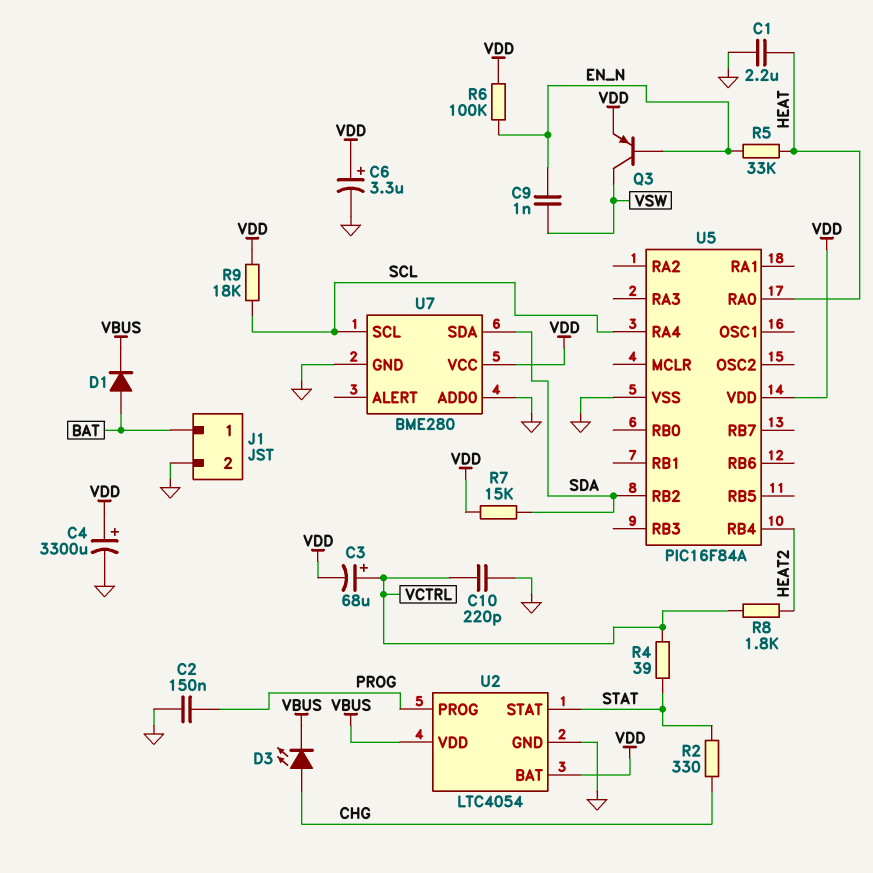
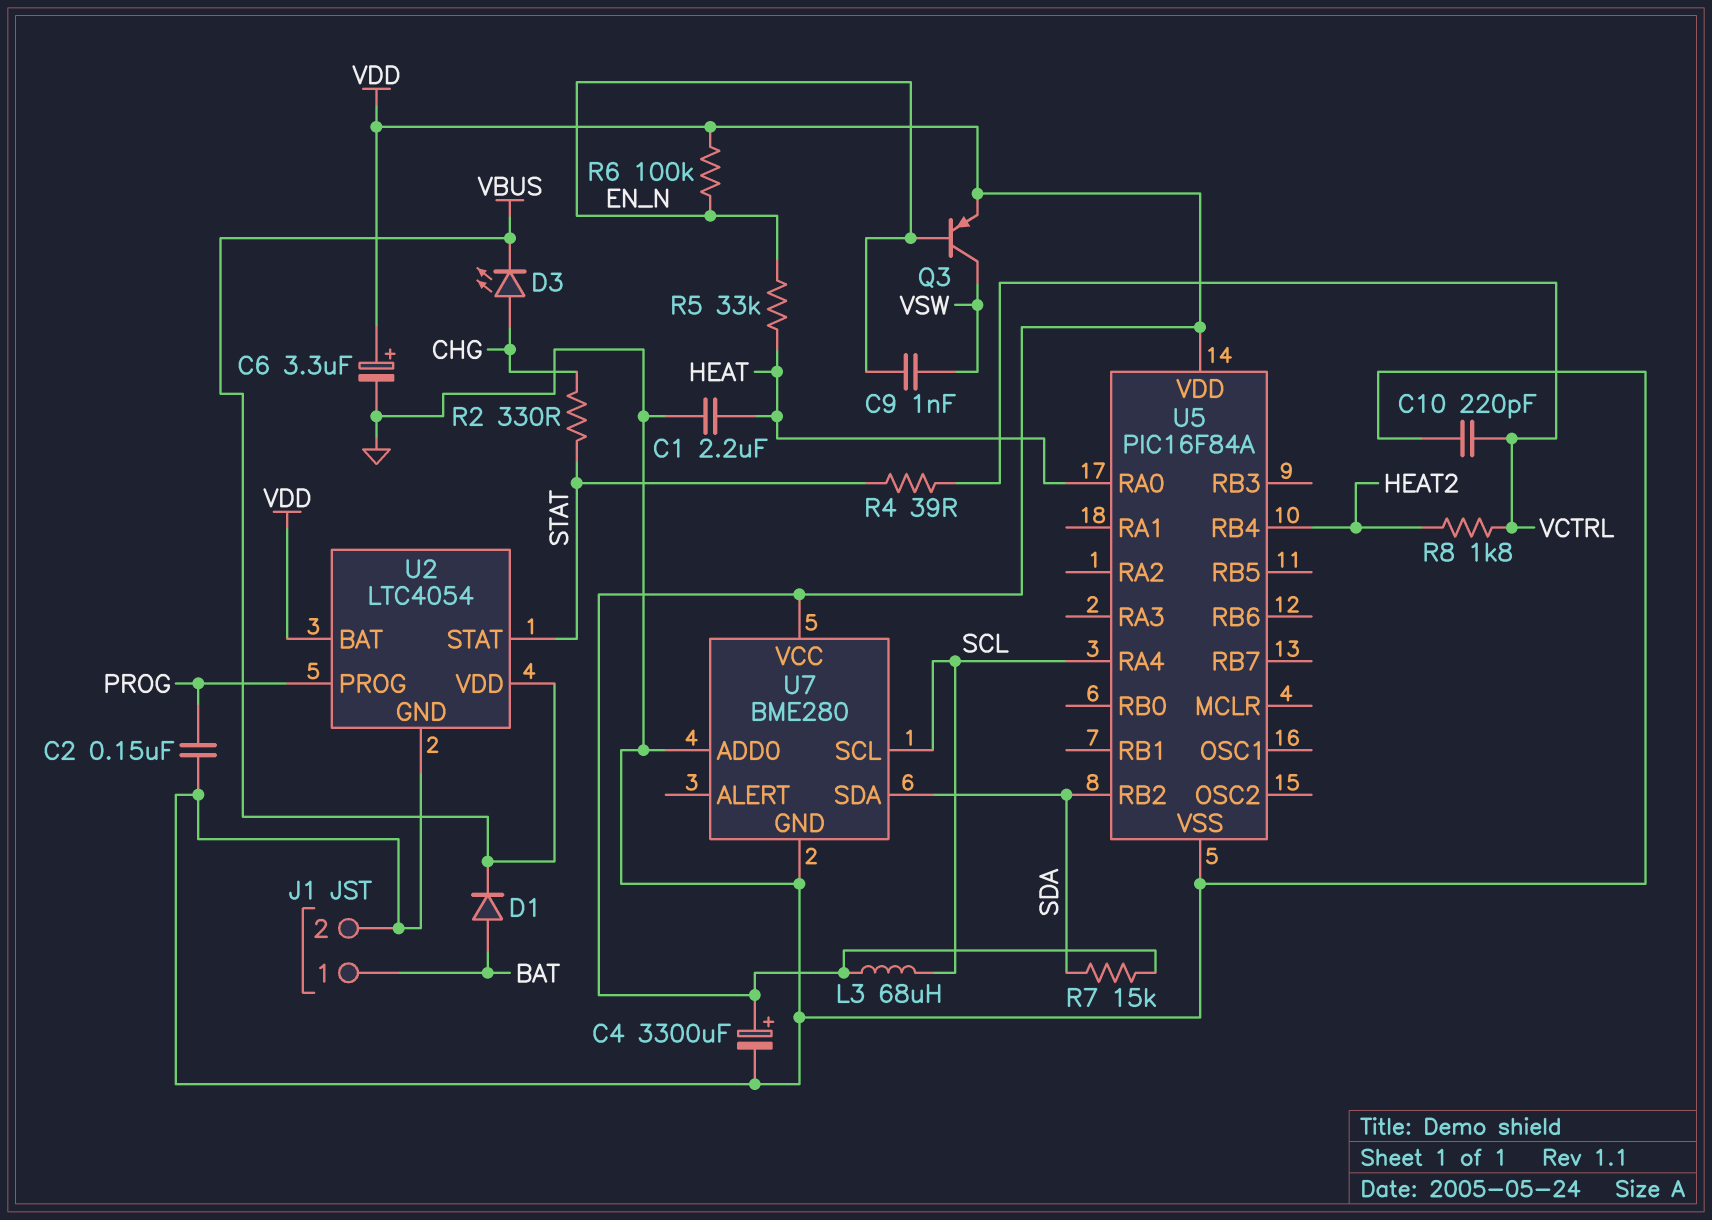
C3: 68uF (plus VCTRL, minus VDD) -> none
L3: none -> 68uH (SCL, VDD)
R9: 18k (SCL, VDD) -> none

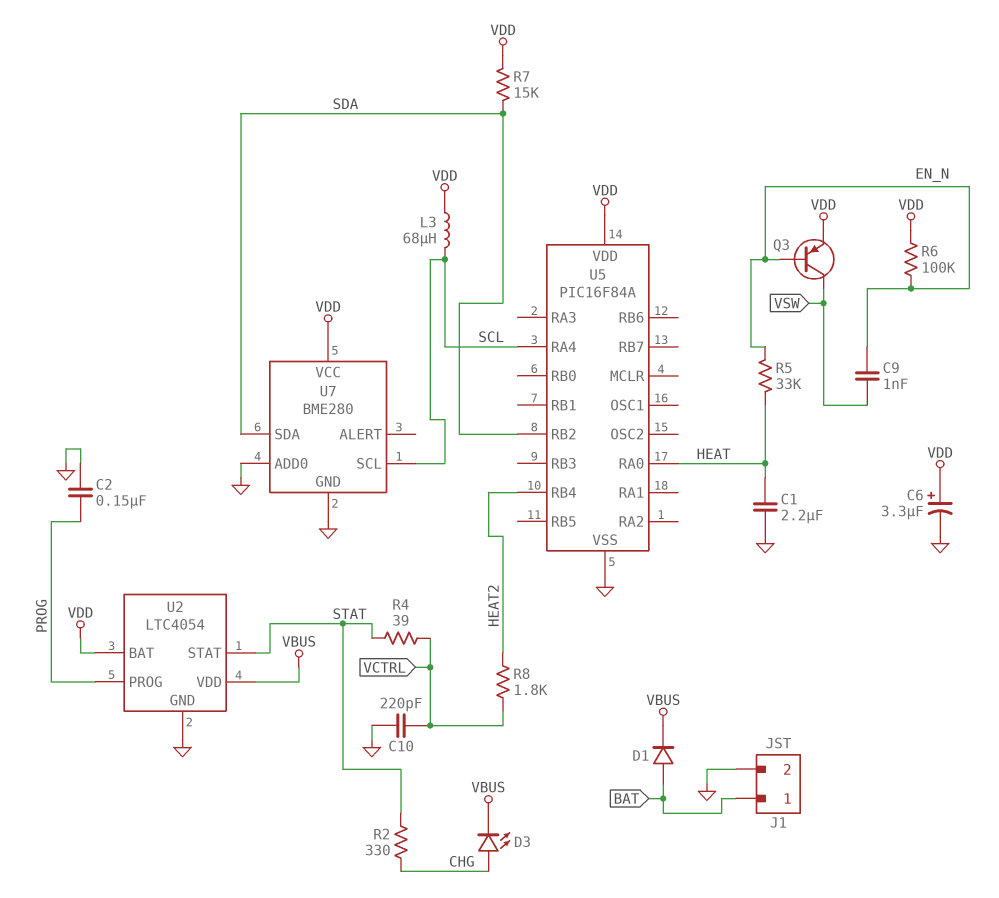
C4: 3300uF (plus VDD, minus GND) -> none

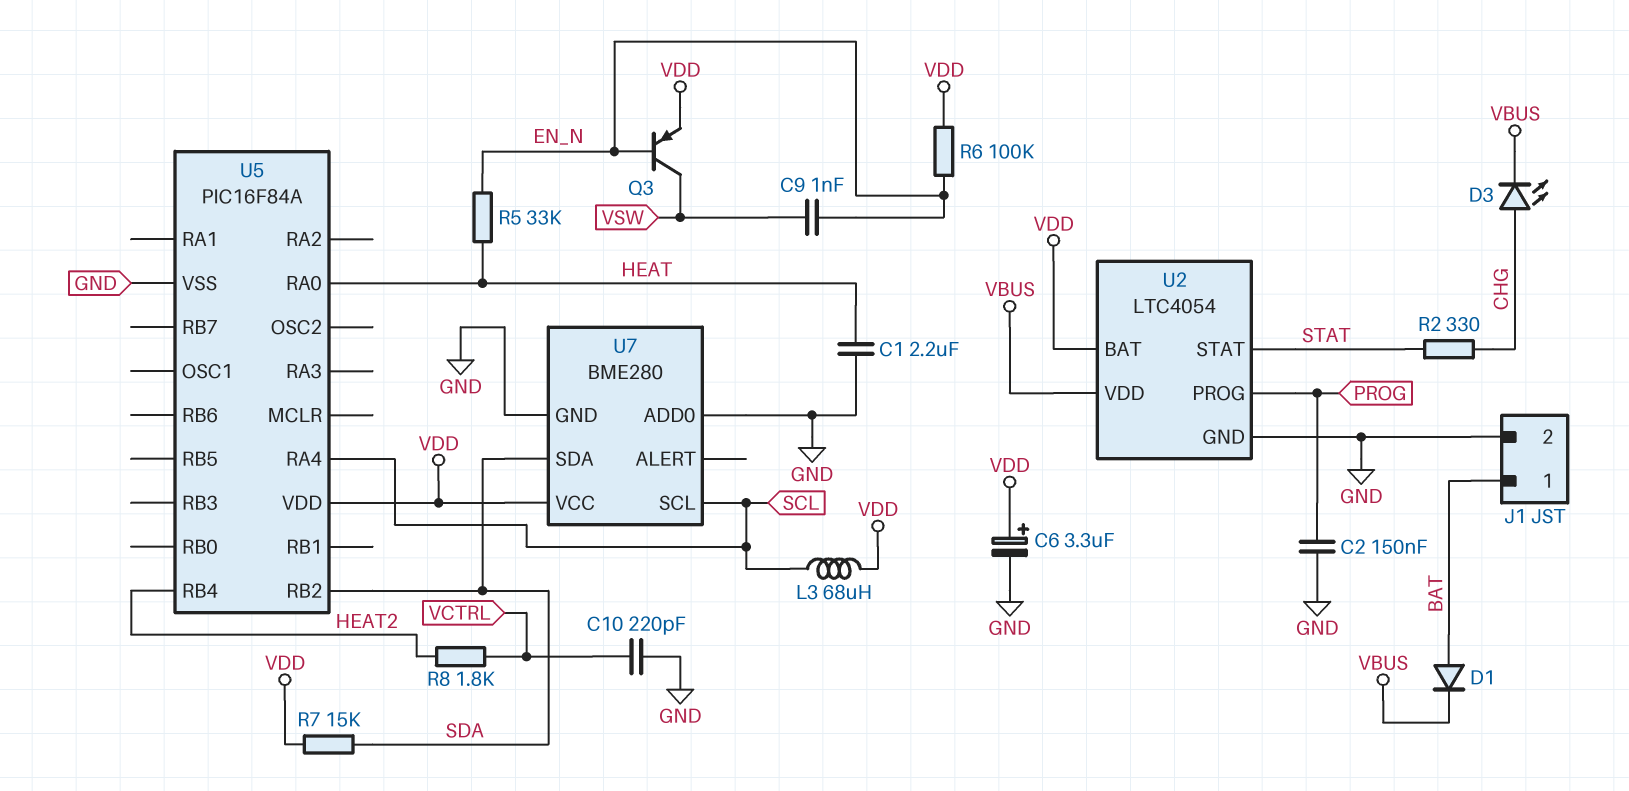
R4: 39 (STAT, VCTRL) -> none

